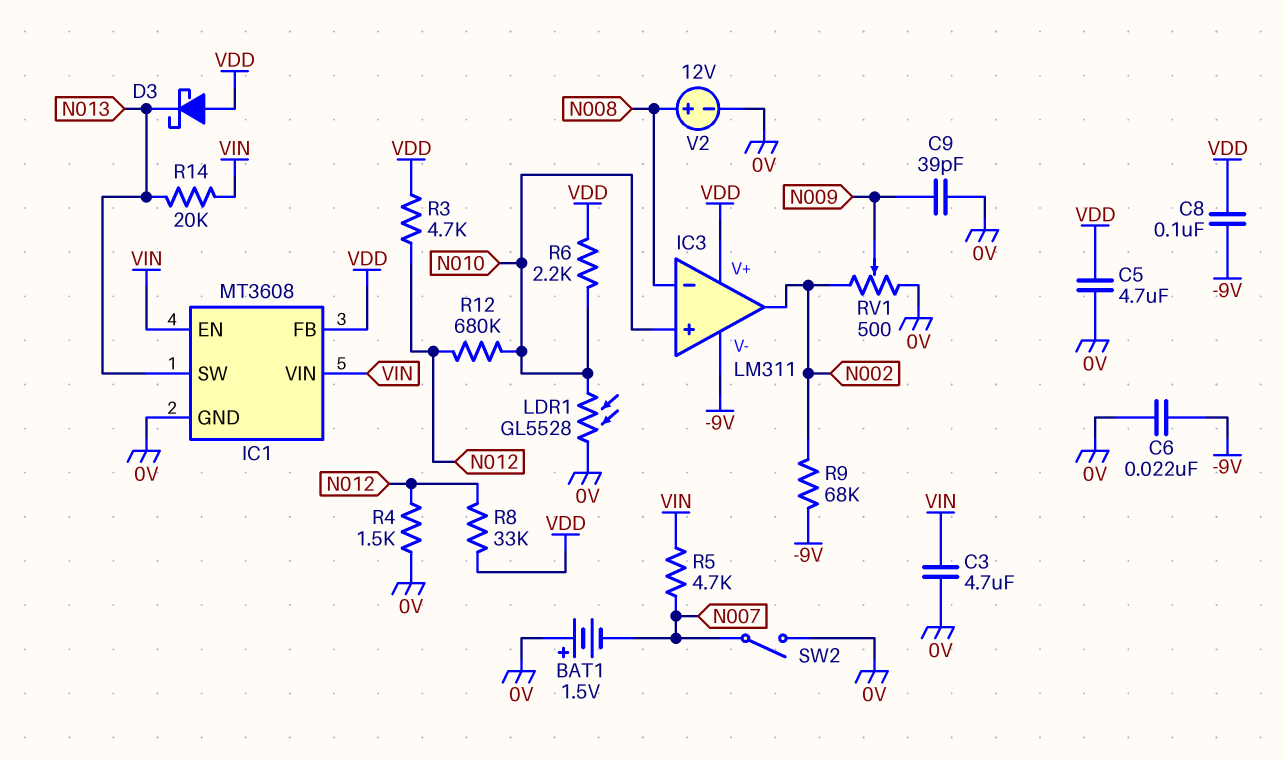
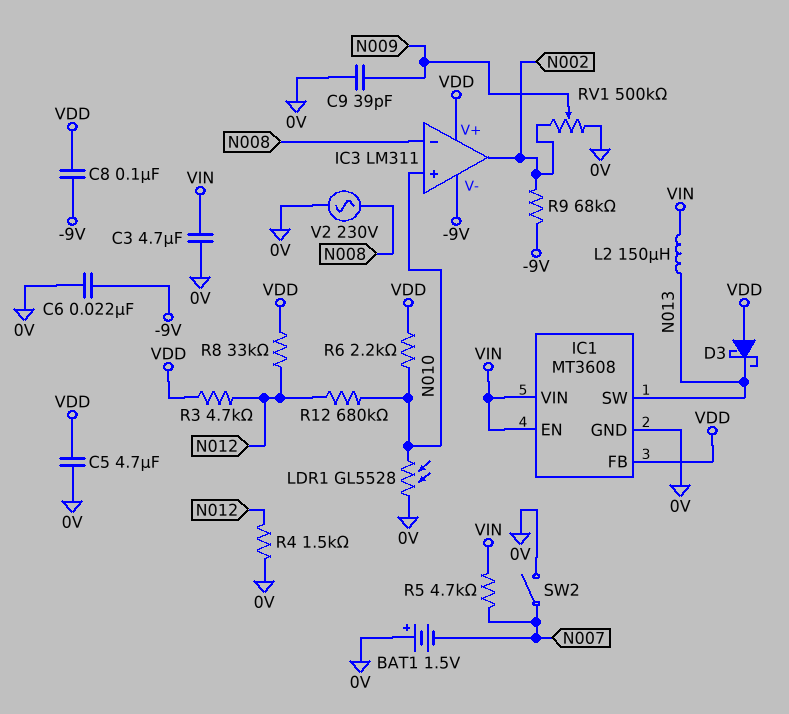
L2: none -> 150uH (N013, VIN)
R14: 20k (N013, VIN) -> none
RV1: 500 (0V, N002, wiper N009) -> 500k (0V, N002, wiper N009)
V2: 12V (plus N008, minus 0V) -> AC 230V (0V, N008)

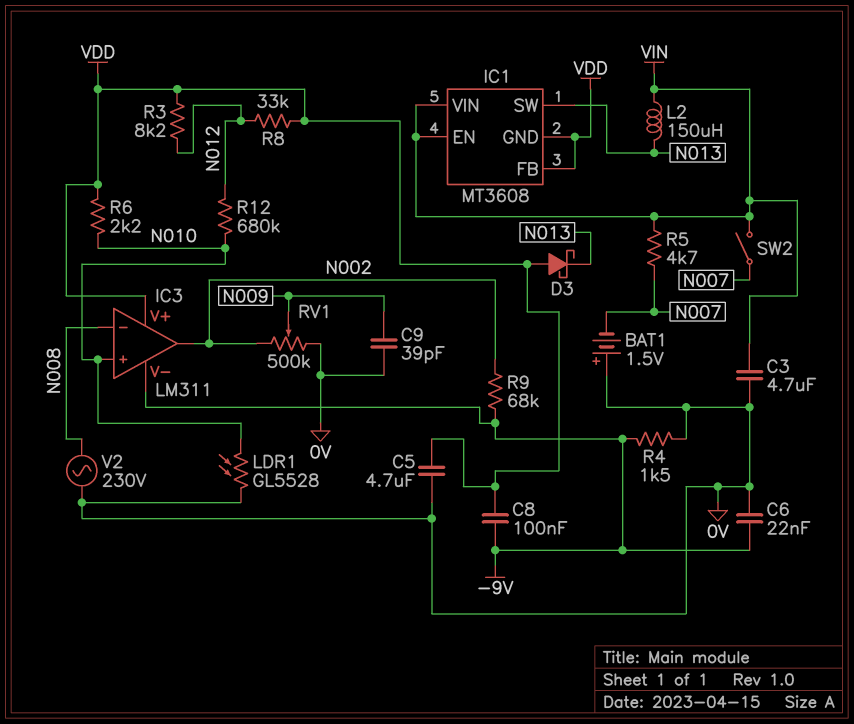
IC1 pin GND: 0V -> VDD
R3: 4.7k (N012, VDD) -> 8.2k (N012, VDD)
R4: 1.5k (0V, N012) -> 1.5k (-9V, 0V)
SW2: switch (0V, N007) -> switch (N007, VIN)

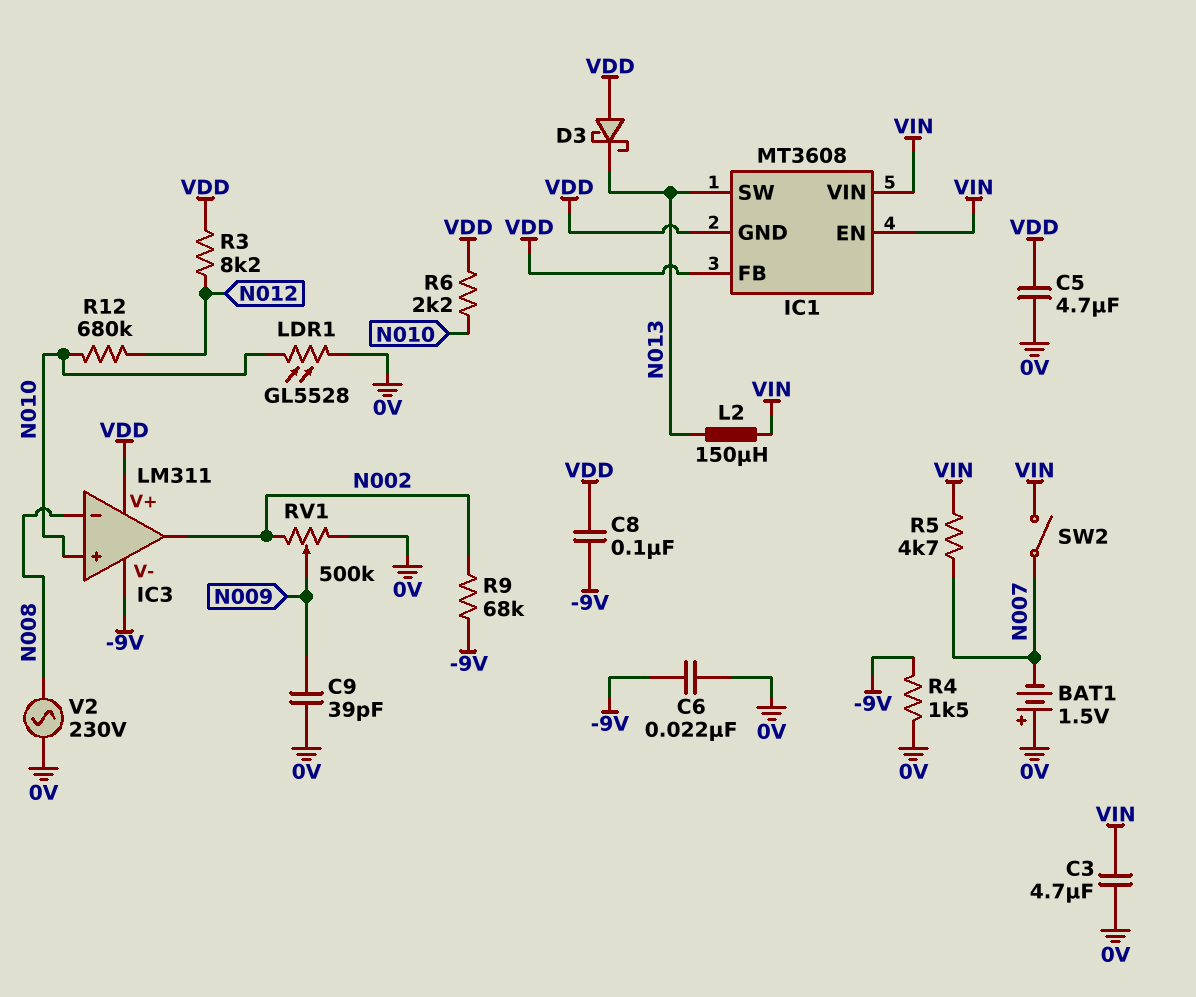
R8: 33k (N012, VDD) -> none

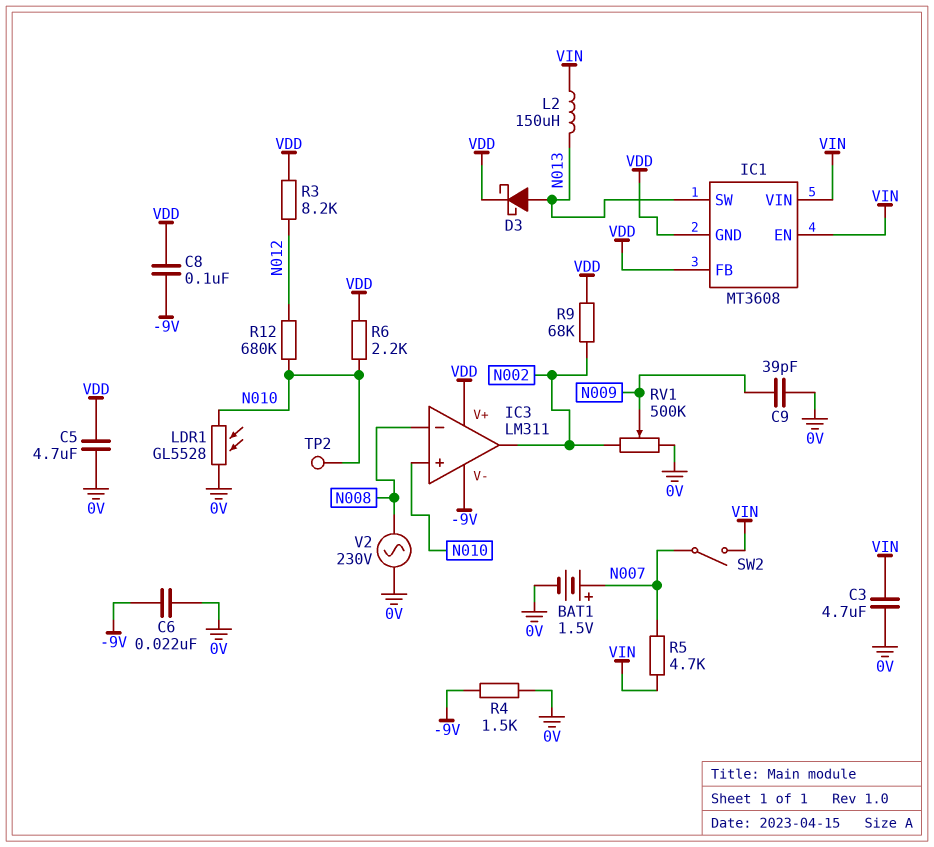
BAT1: 1.5V (plus 0V, minus N007) -> 1.5V (plus N007, minus 0V)
D3: schottky (A VDD, K N013) -> schottky (A N013, K VDD)
R9: 68k (-9V, N002) -> 68k (N002, VDD)
TP2: none -> test point (N010)

